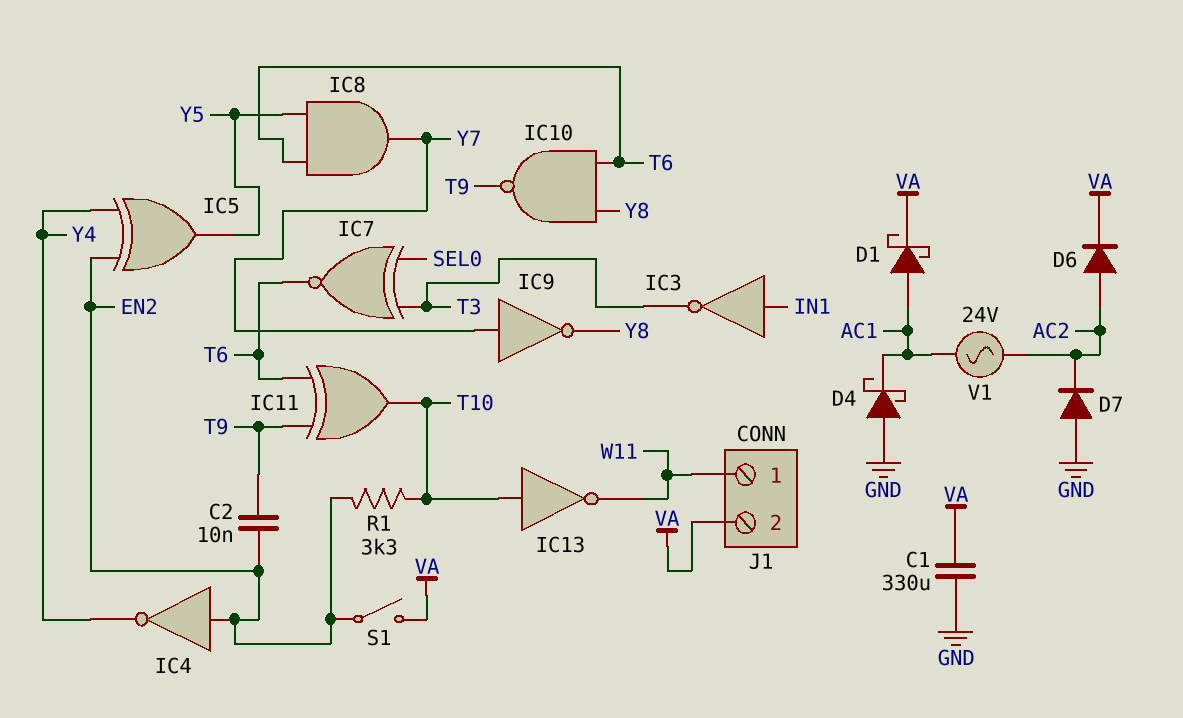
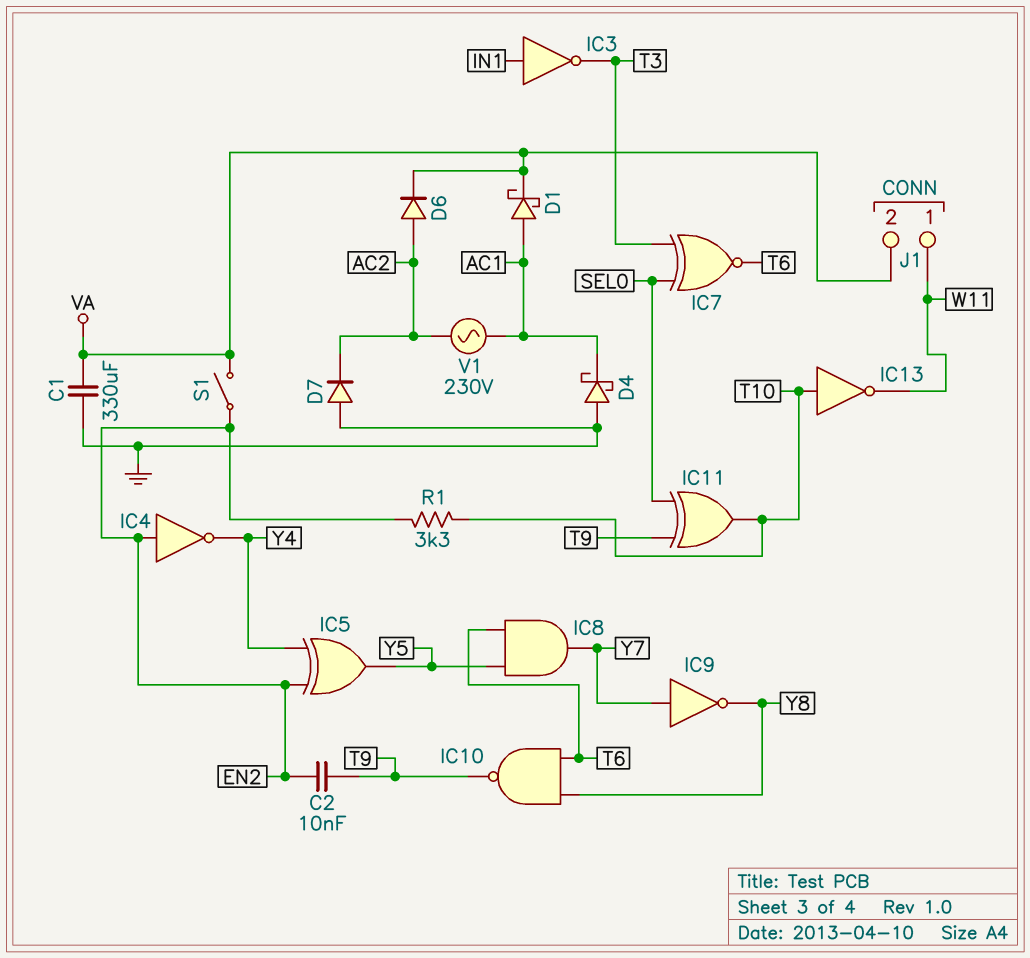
IC11: XOR (in T6, in T9, out T10) -> XOR (in SEL0, in T9, out T10)
V1: AC 24V (AC1, AC2) -> AC 230V (AC1, AC2)

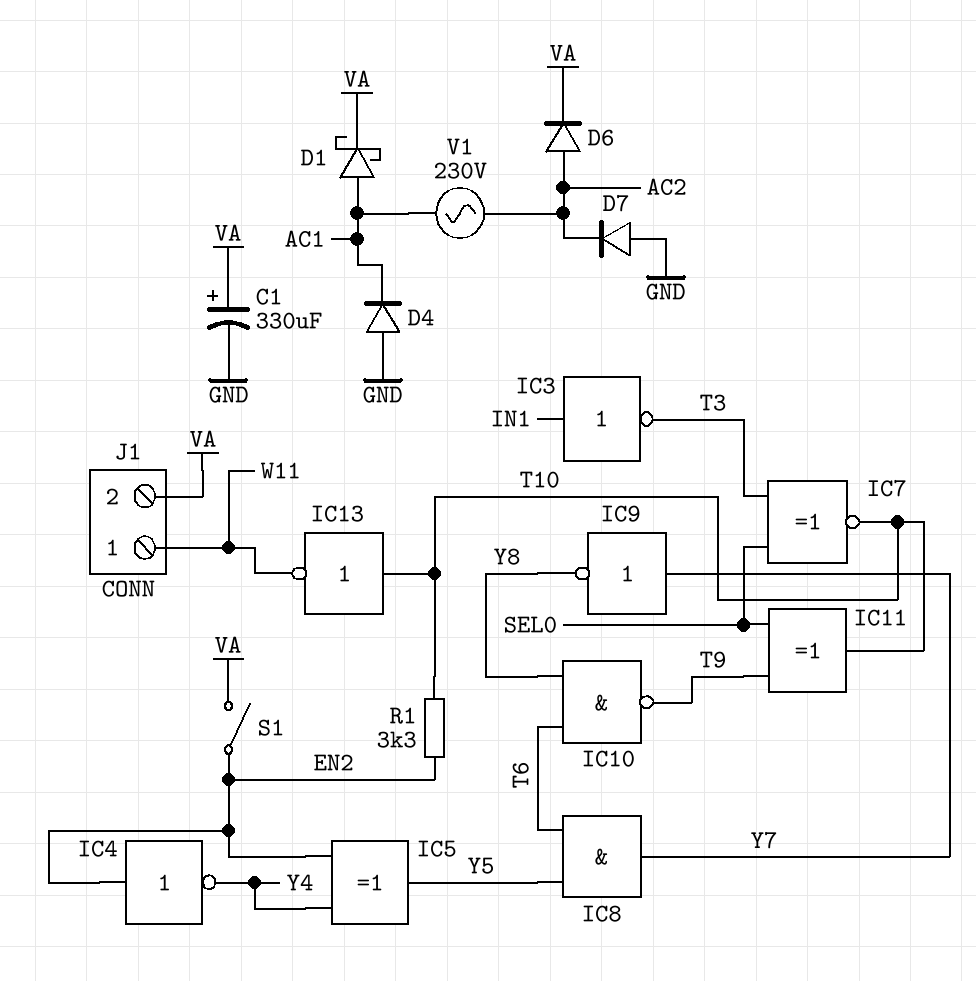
C1: 330uF (GND, VA) -> 330uF (plus VA, minus GND)
C2: 10nF (EN2, T9) -> none
D4: schottky (A GND, K AC1) -> diode (A GND, K AC1)
IC7: XNOR (in SEL0, in T3, out T6) -> XNOR (in SEL0, in T3, out T10)

